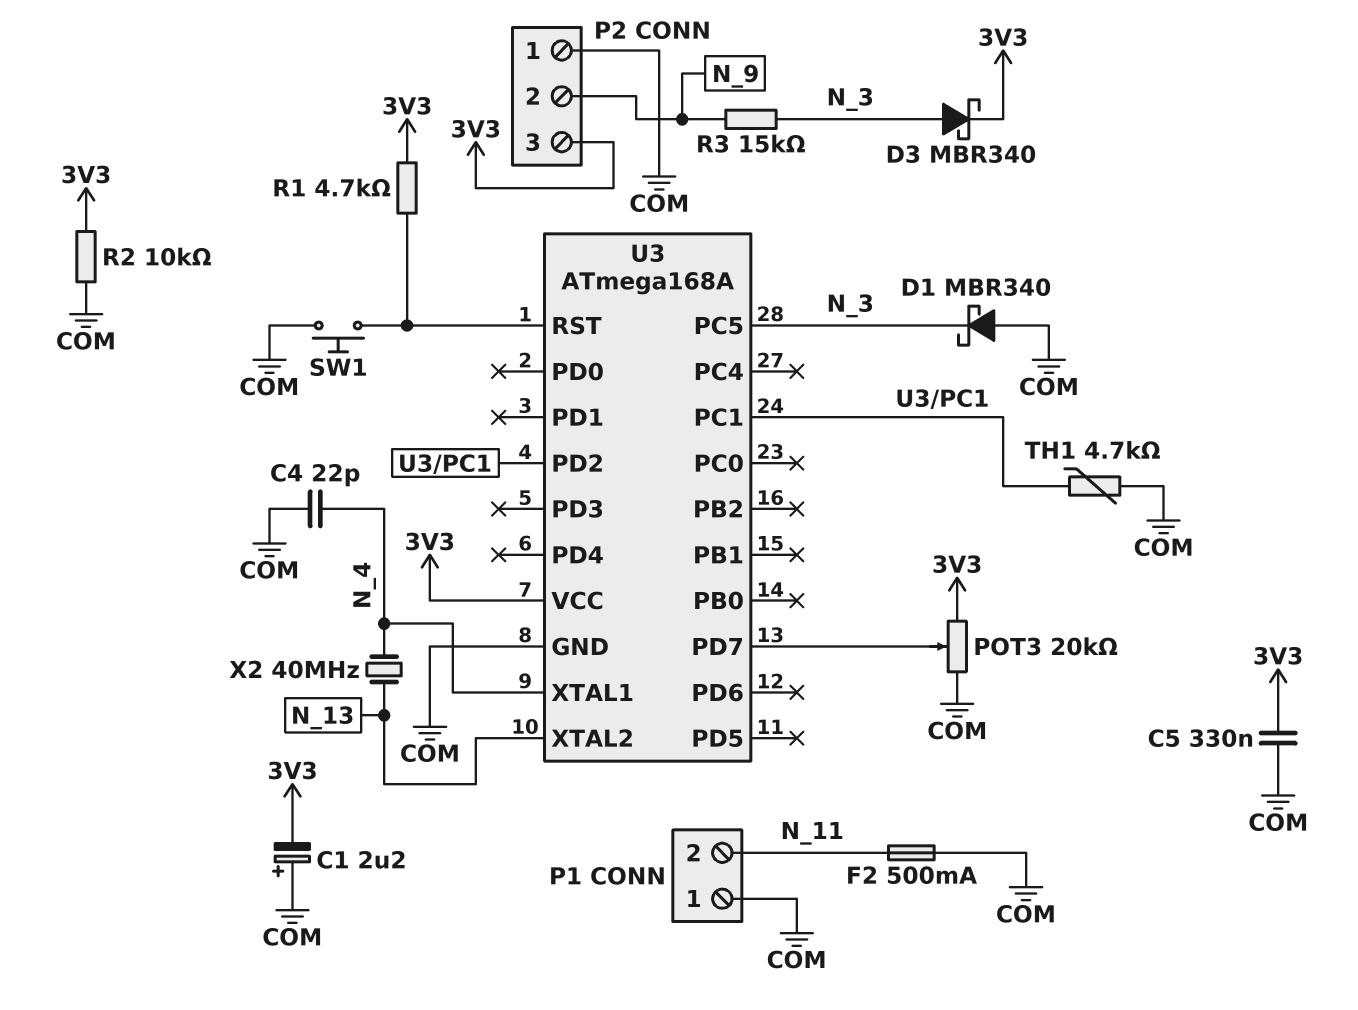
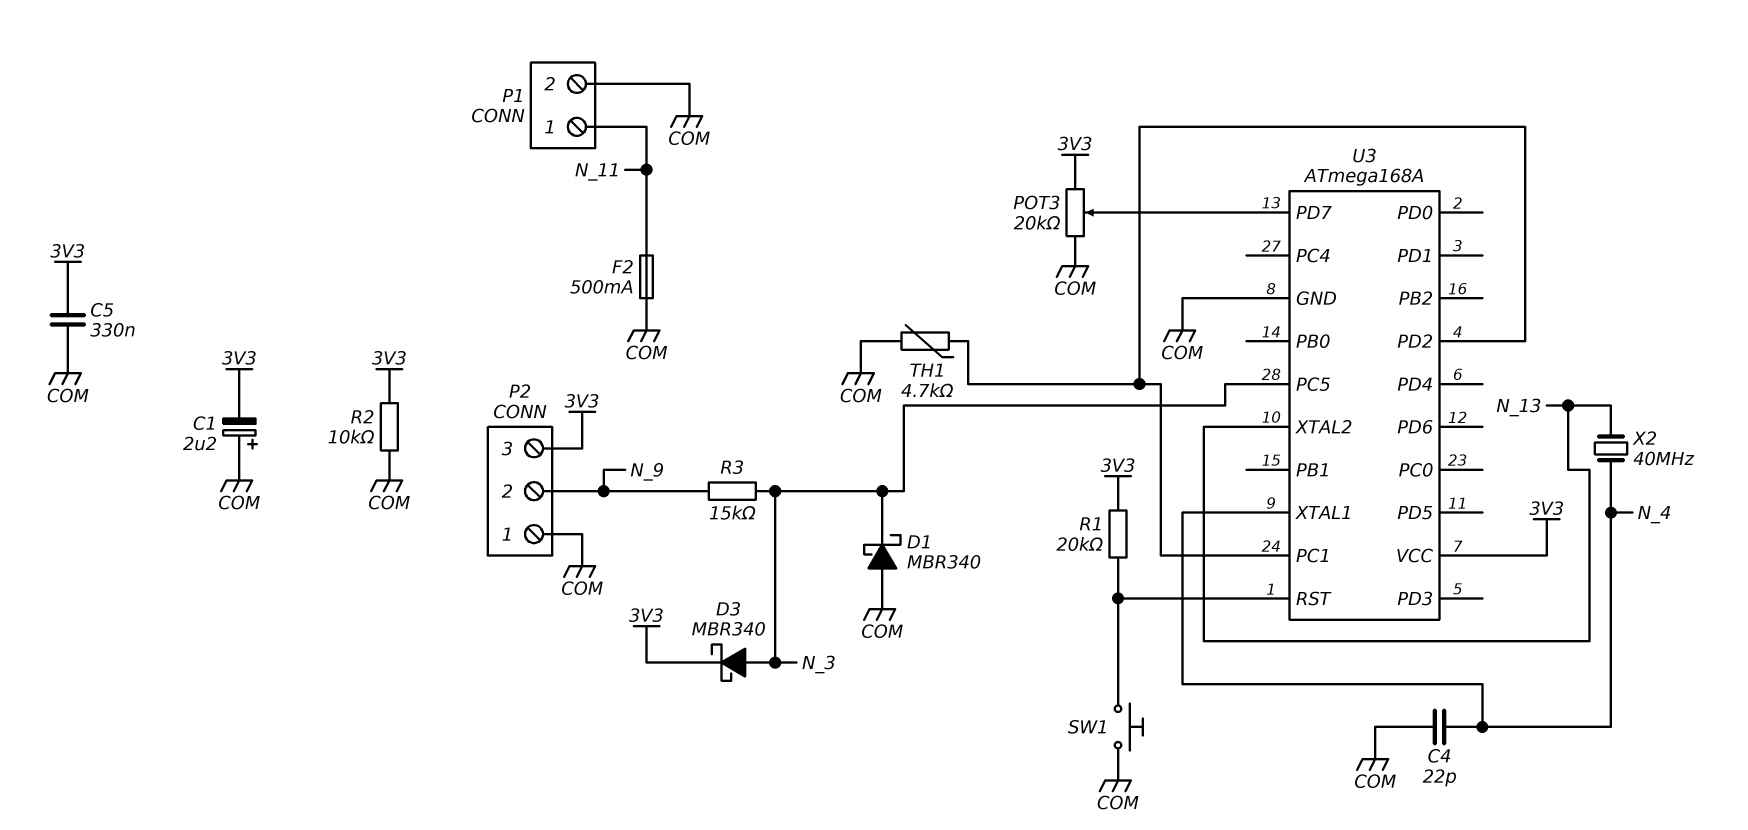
P1 pin 1: COM -> N_11
P1 pin 2: N_11 -> COM
R1: 4.7k (3V3, U3/RST) -> 20k (3V3, U3/RST)

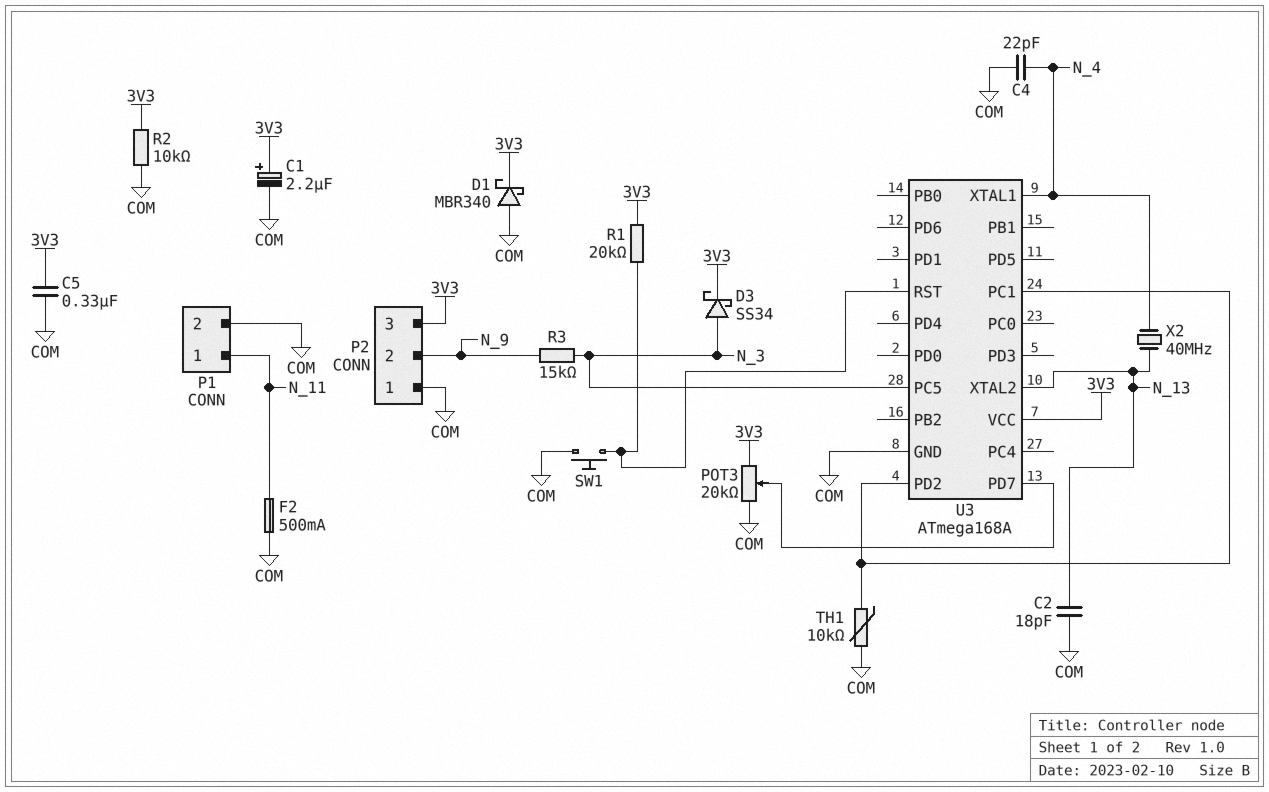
C1: 2.2uF (plus COM, minus 3V3) -> 2.2uF (plus 3V3, minus COM)
C2: none -> 18pF (COM, N_13)
D1: schottky MBR340 (A COM, K N_3) -> schottky MBR340 (A COM, K 3V3)
D3: schottky MBR340 (A N_3, K 3V3) -> schottky SS34 (A N_3, K 3V3)
TH1: 4.7k (COM, U3/PC1) -> 10k (COM, U3/PC1)

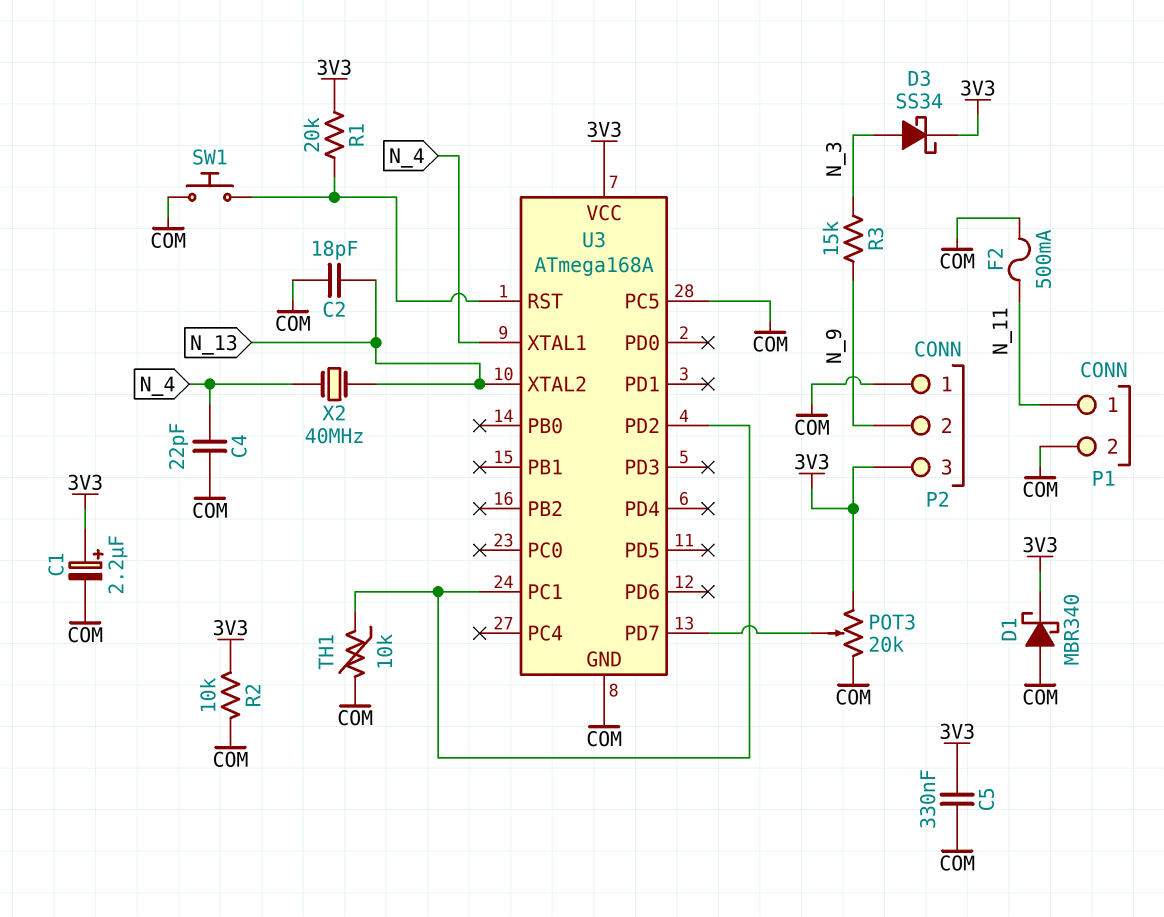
U3 pin PC5: N_3 -> COM

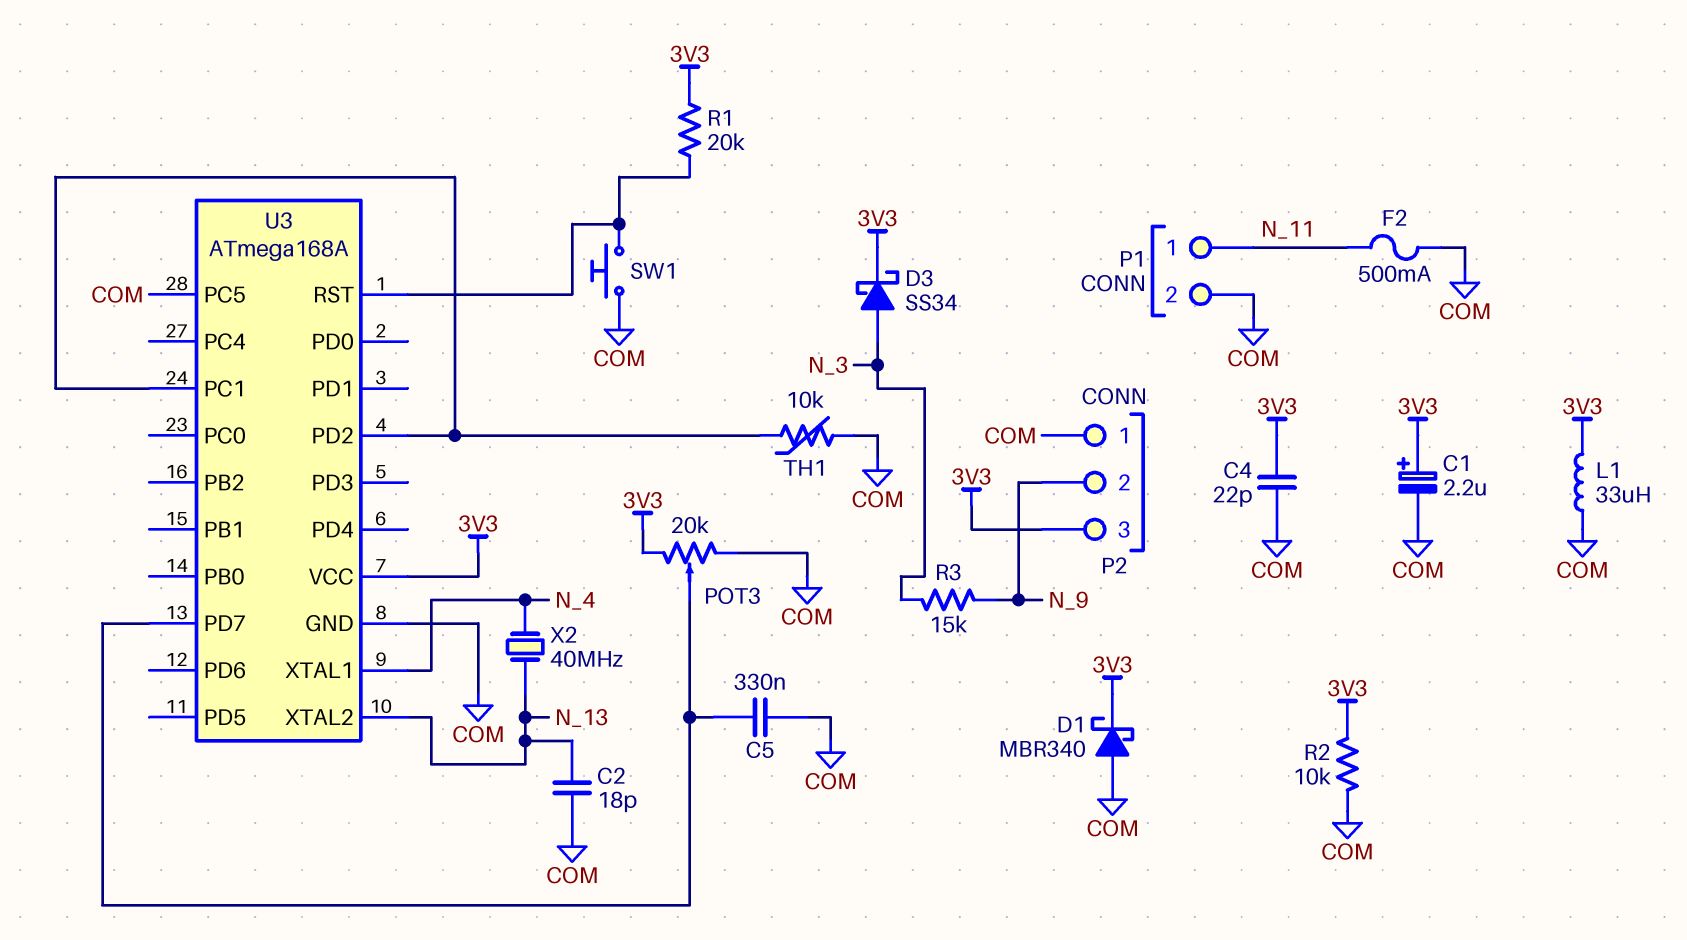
C4: 22pF (COM, N_4) -> 22pF (3V3, COM)
C5: 330nF (3V3, COM) -> 330nF (COM, U3/PD7)
L1: none -> 33uH (3V3, COM)

